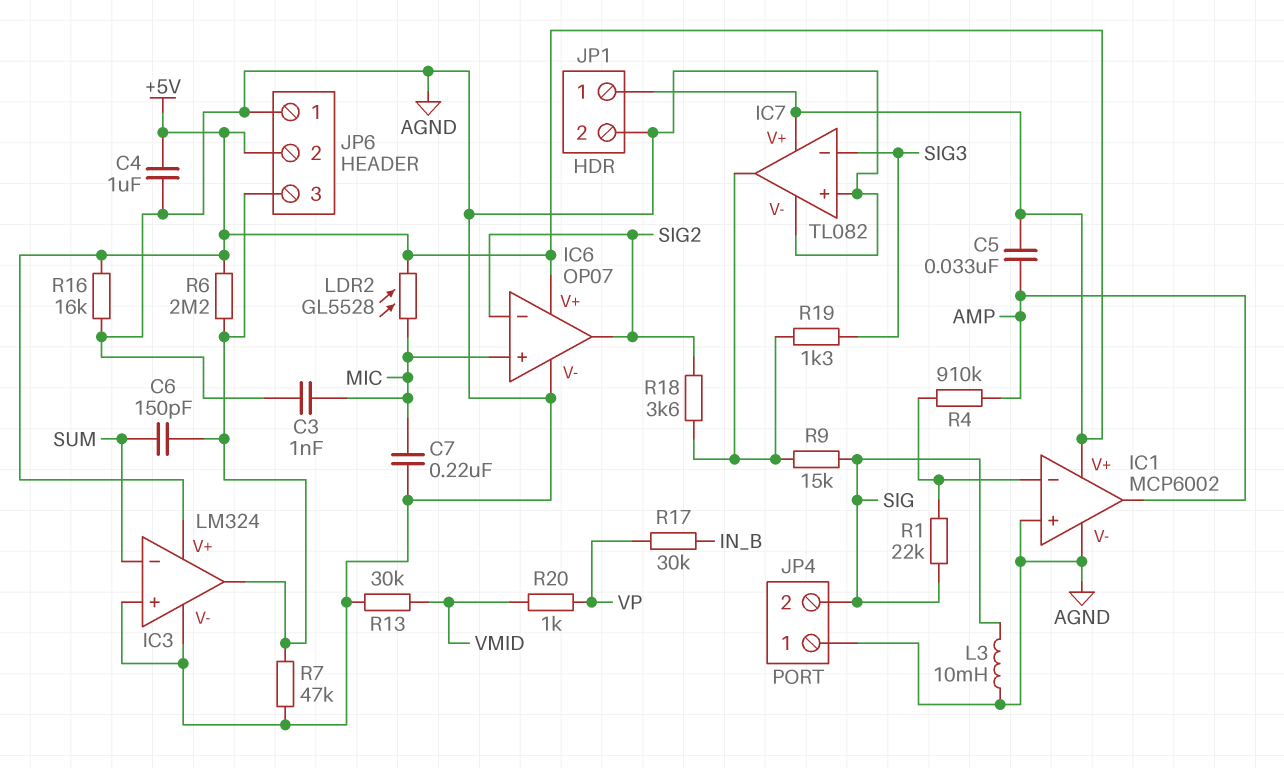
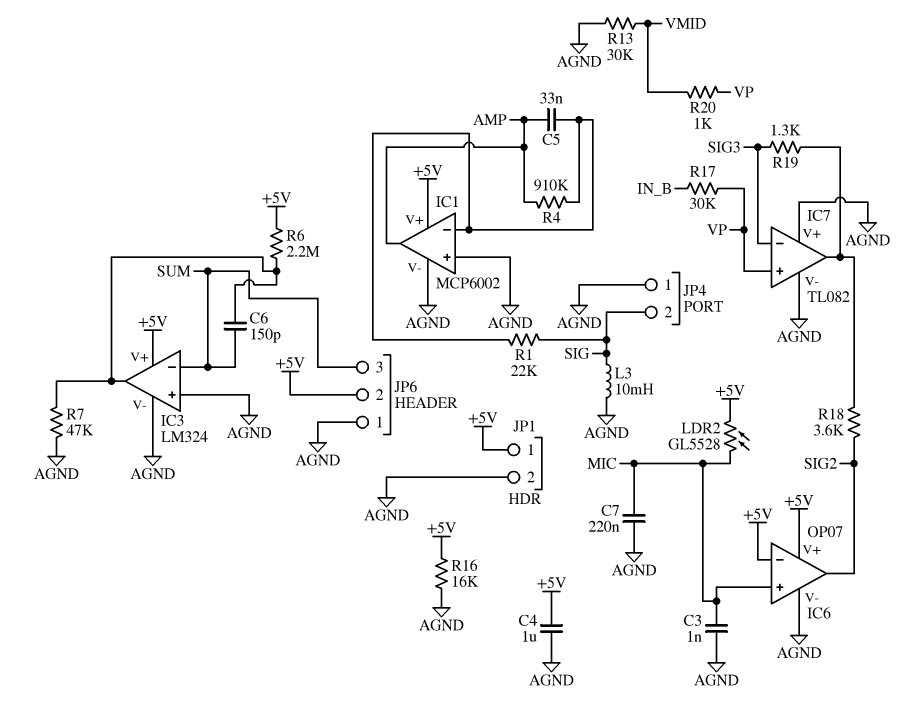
C5: 33nF (+5V, AMP) -> 33nF (AMP, IC1/in-)
IC6 pin in-: SIG2 -> +5V
IC7 pin V+: +5V -> AGND
IC7 pin in+: AGND -> VP
JP6 pin 3: IC3/out -> SUM
R9: 15k (IC7/out, SIG) -> none

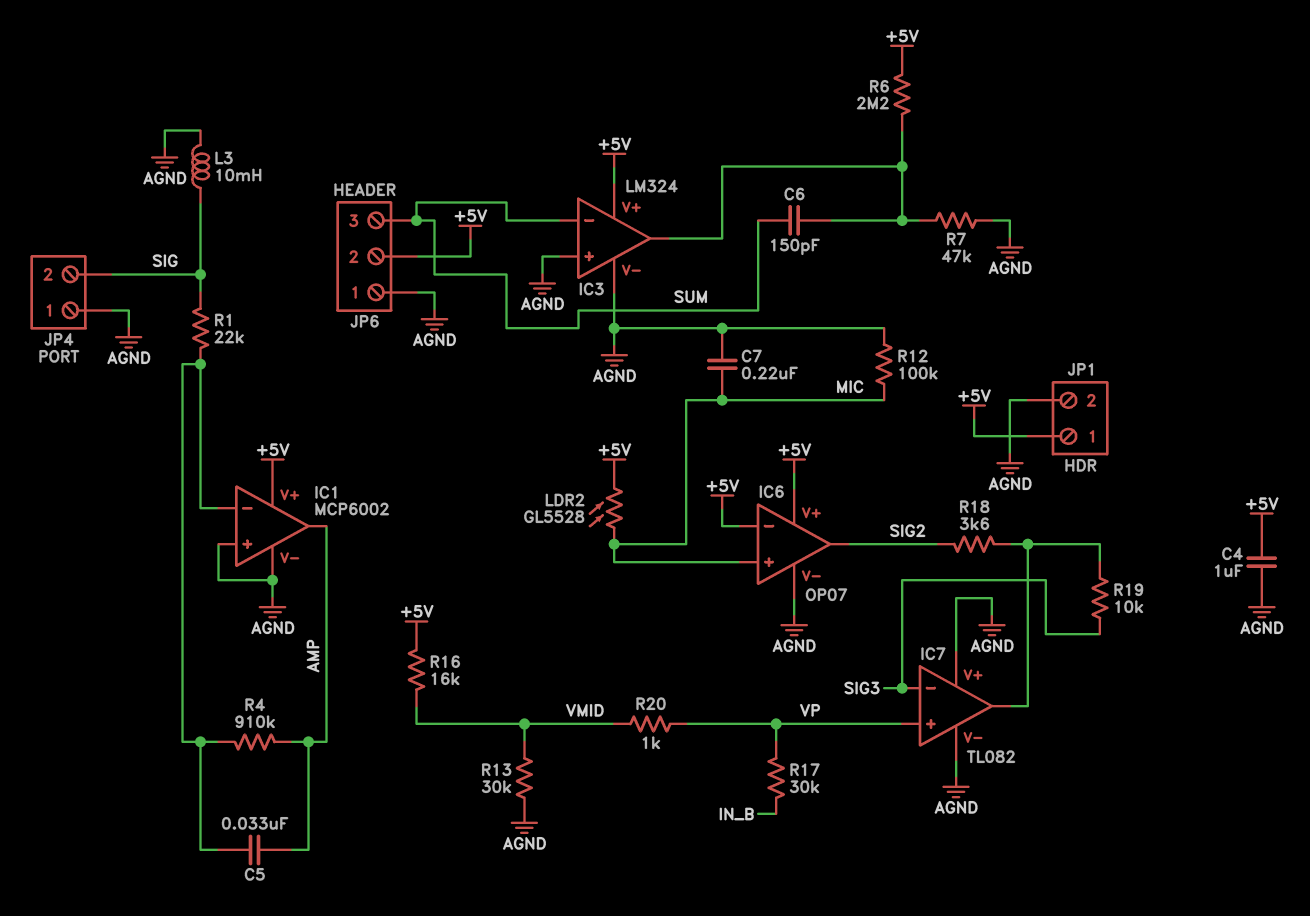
C3: 1nF (AGND, MIC) -> none
R12: none -> 100k (AGND, MIC)
R16: 16k (+5V, AGND) -> 16k (+5V, VMID)
R19: 1.3k (IC7/out, SIG3) -> 10k (IC7/out, SIG3)

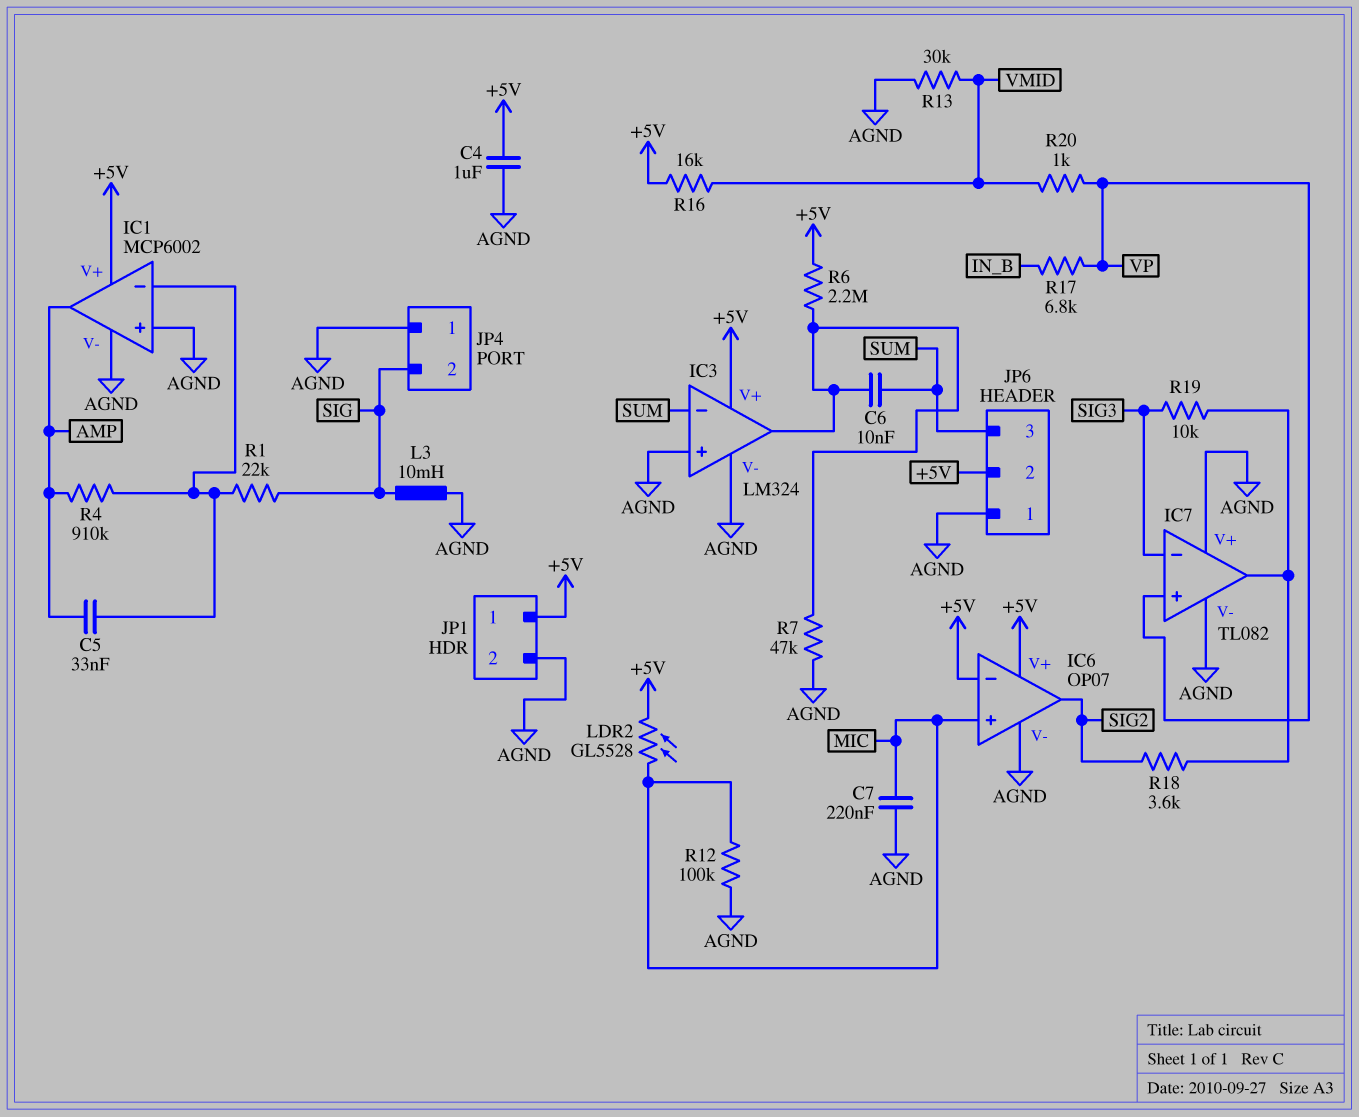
C6: 150pF (IC3/out, SUM) -> 10nF (IC3/out, SUM)
R17: 30k (IN_B, VP) -> 6.8k (IN_B, VP)

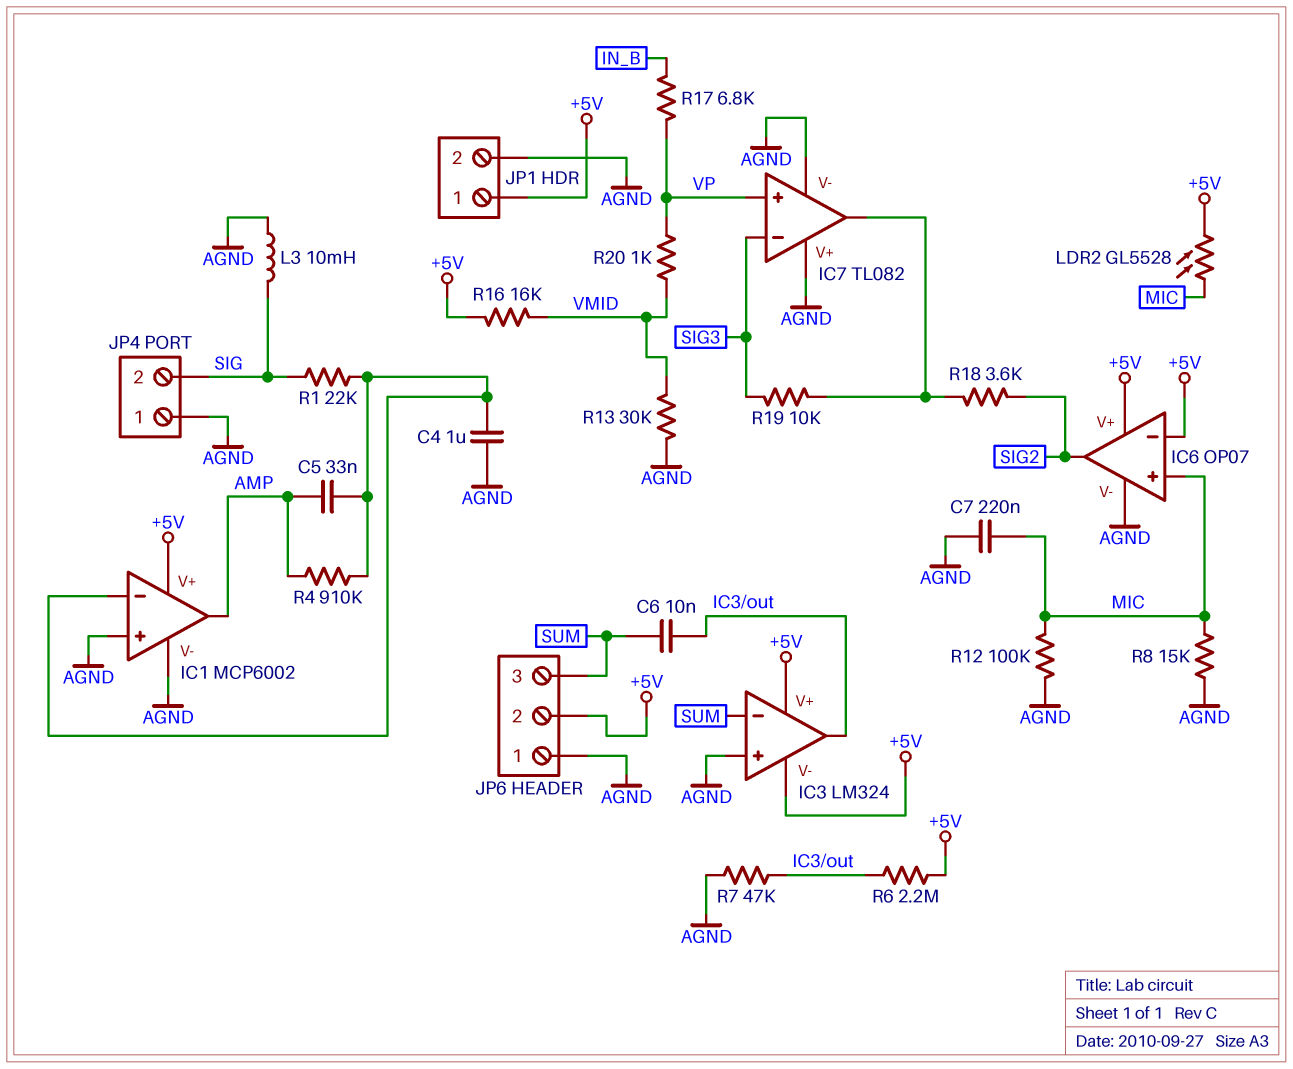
C4: 1uF (+5V, AGND) -> 1uF (AGND, IC1/in-)
IC3 pin V-: AGND -> +5V
R8: none -> 15k (AGND, MIC)

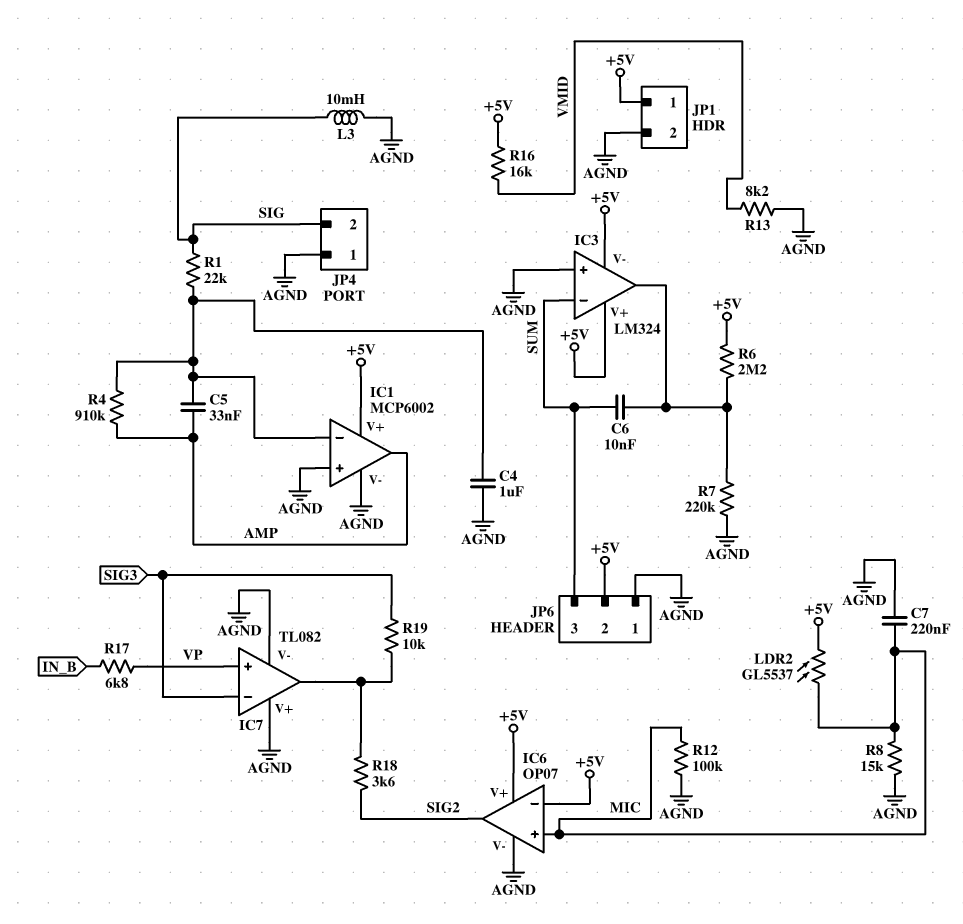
LDR2: GL5528 (+5V, MIC) -> GL5537 (+5V, MIC)
R7: 47k (AGND, IC3/out) -> 220k (AGND, IC3/out)
R13: 30k (AGND, VMID) -> 8.2k (AGND, VMID)
R20: 1k (VMID, VP) -> none

